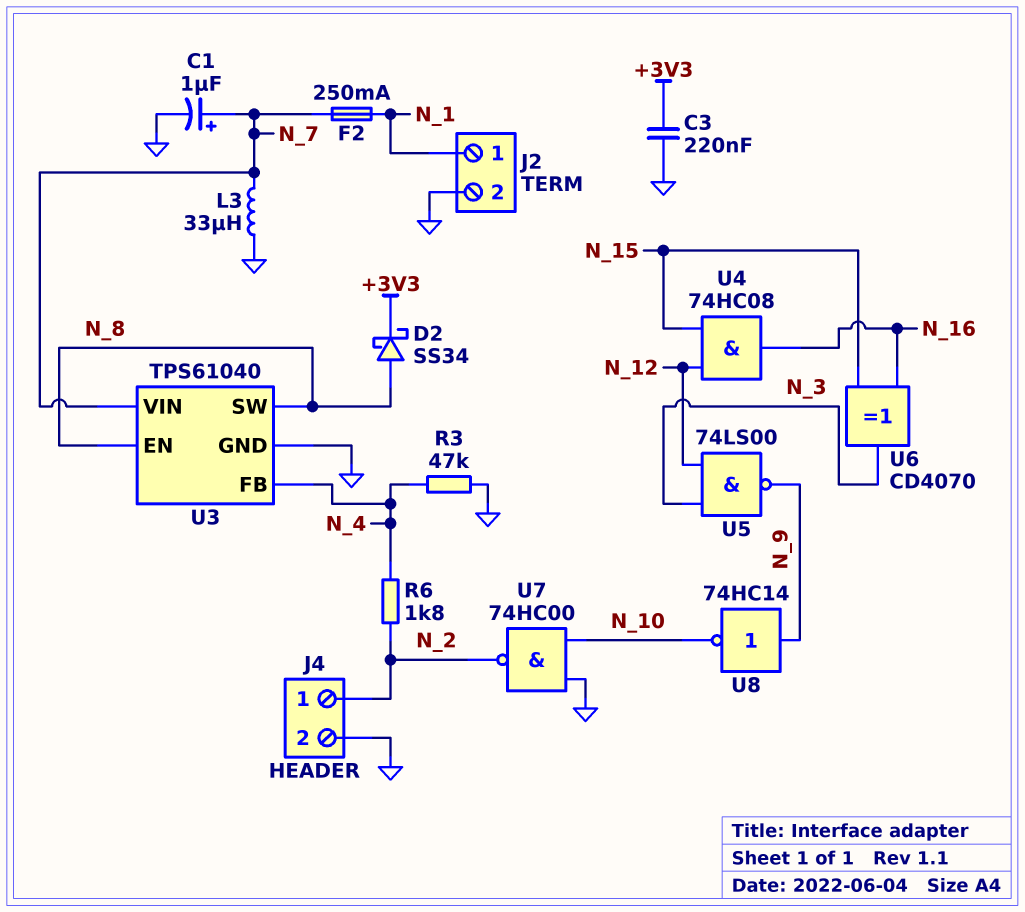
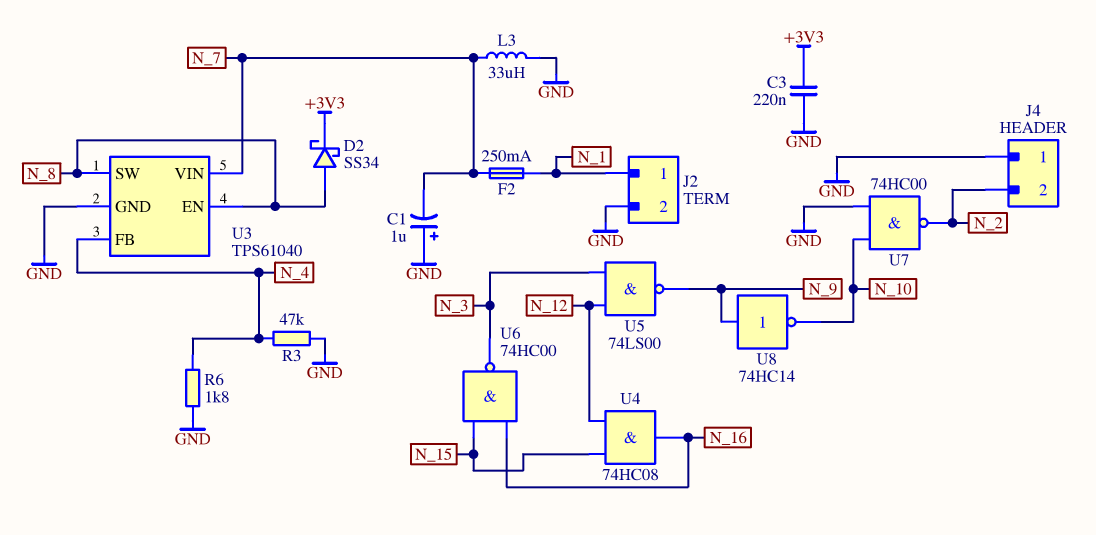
C1: 1uF (plus N_7, minus GND) -> 1uF (plus GND, minus N_7)
J4 pin 1: N_2 -> GND
J4 pin 2: GND -> N_2
R6: 1.8k (N_2, N_4) -> 1.8k (GND, N_4)
U6: XOR CD4070 (in N_15, in N_16, out N_3) -> NAND 74HC00 (in N_15, in N_16, out N_3)

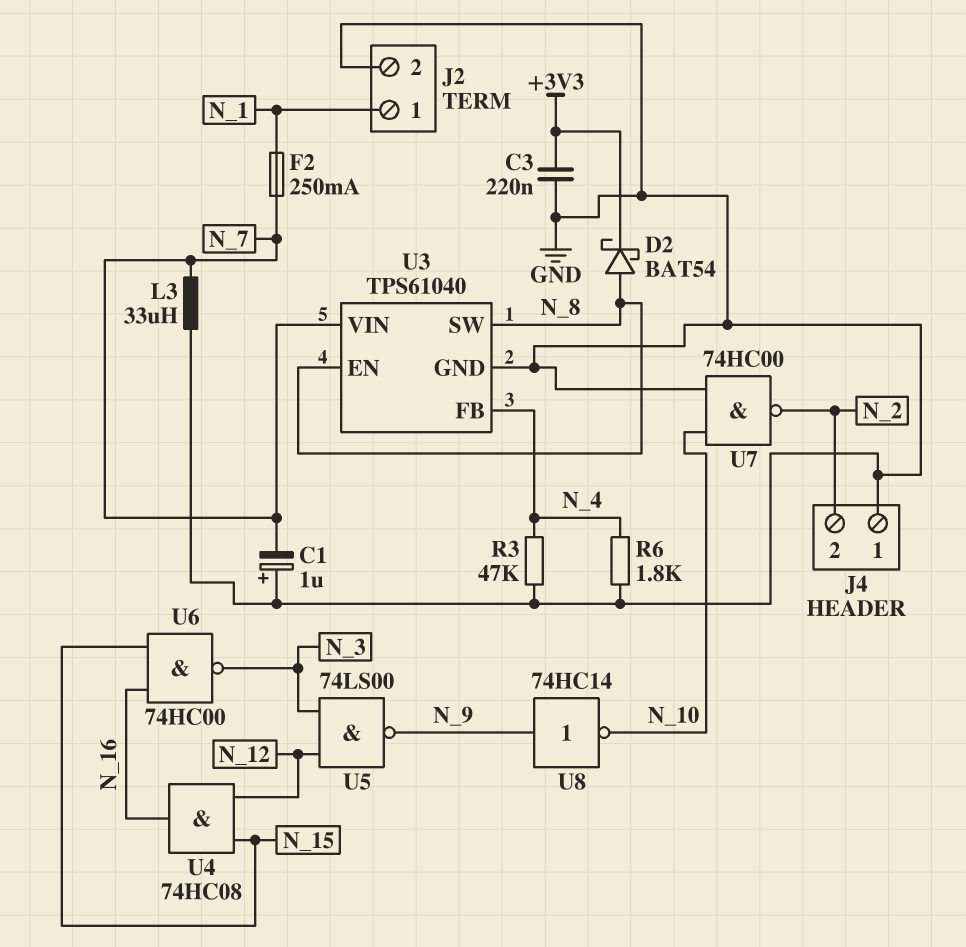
D2: schottky SS34 (A N_8, K +3V3) -> schottky BAT54 (A N_8, K +3V3)

